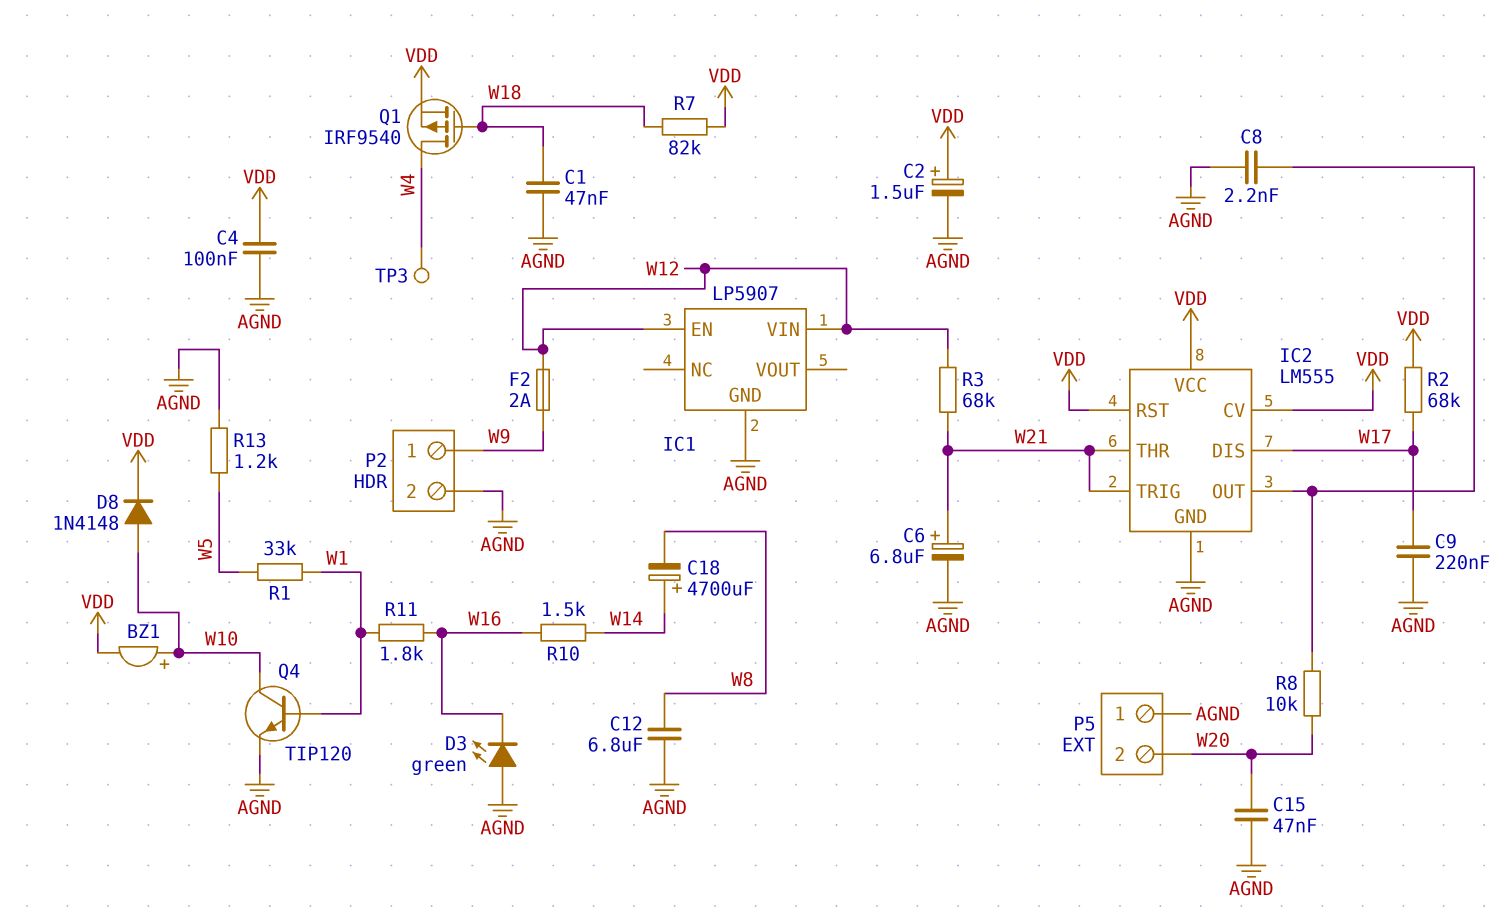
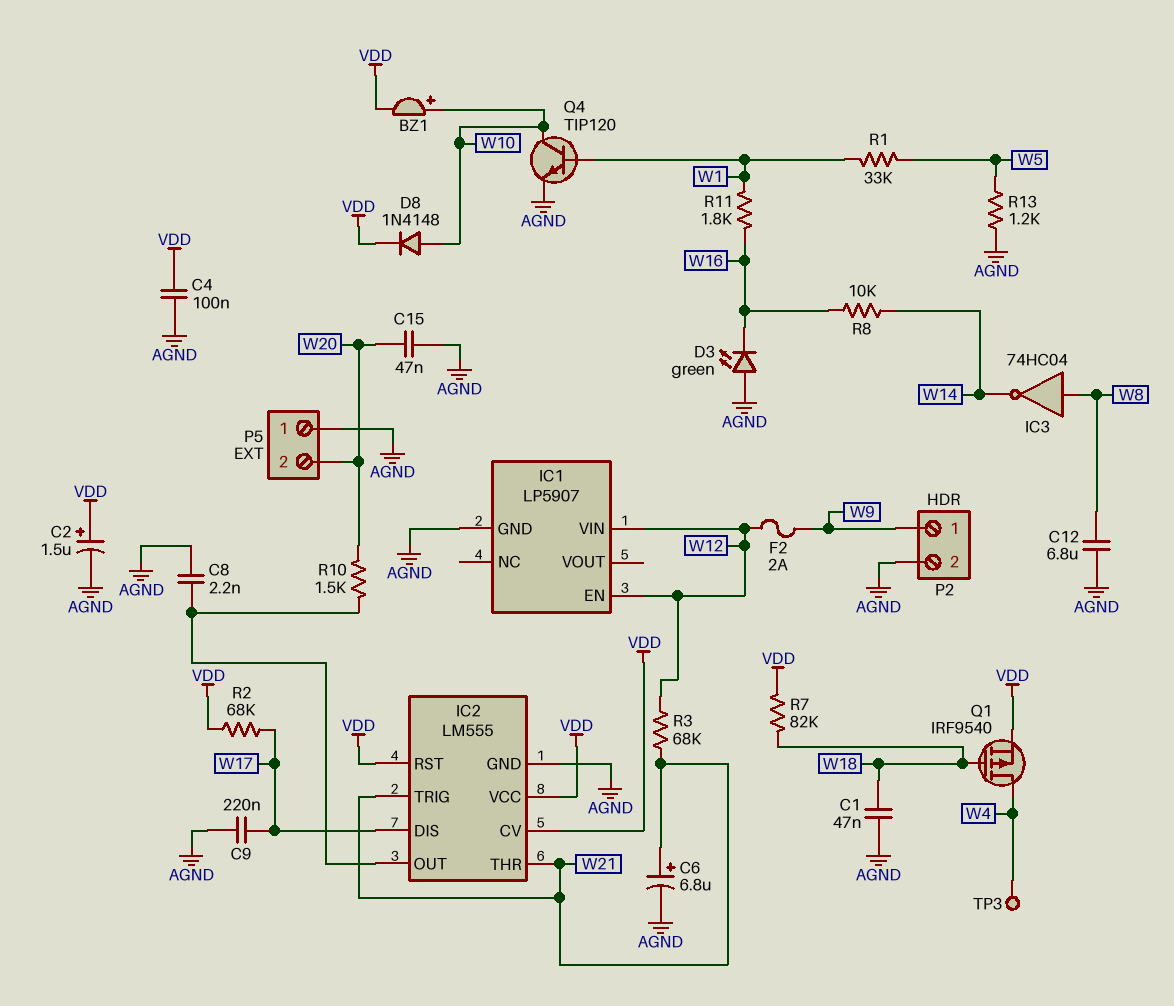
C18: 4700uF (plus W14, minus W8) -> none
IC3: none -> NOT 74HC04 (in W8, out W14)
R8: 10k (IC2/OUT, W20) -> 10k (W14, W16)
R10: 1.5k (W14, W16) -> 1.5k (IC2/OUT, W20)

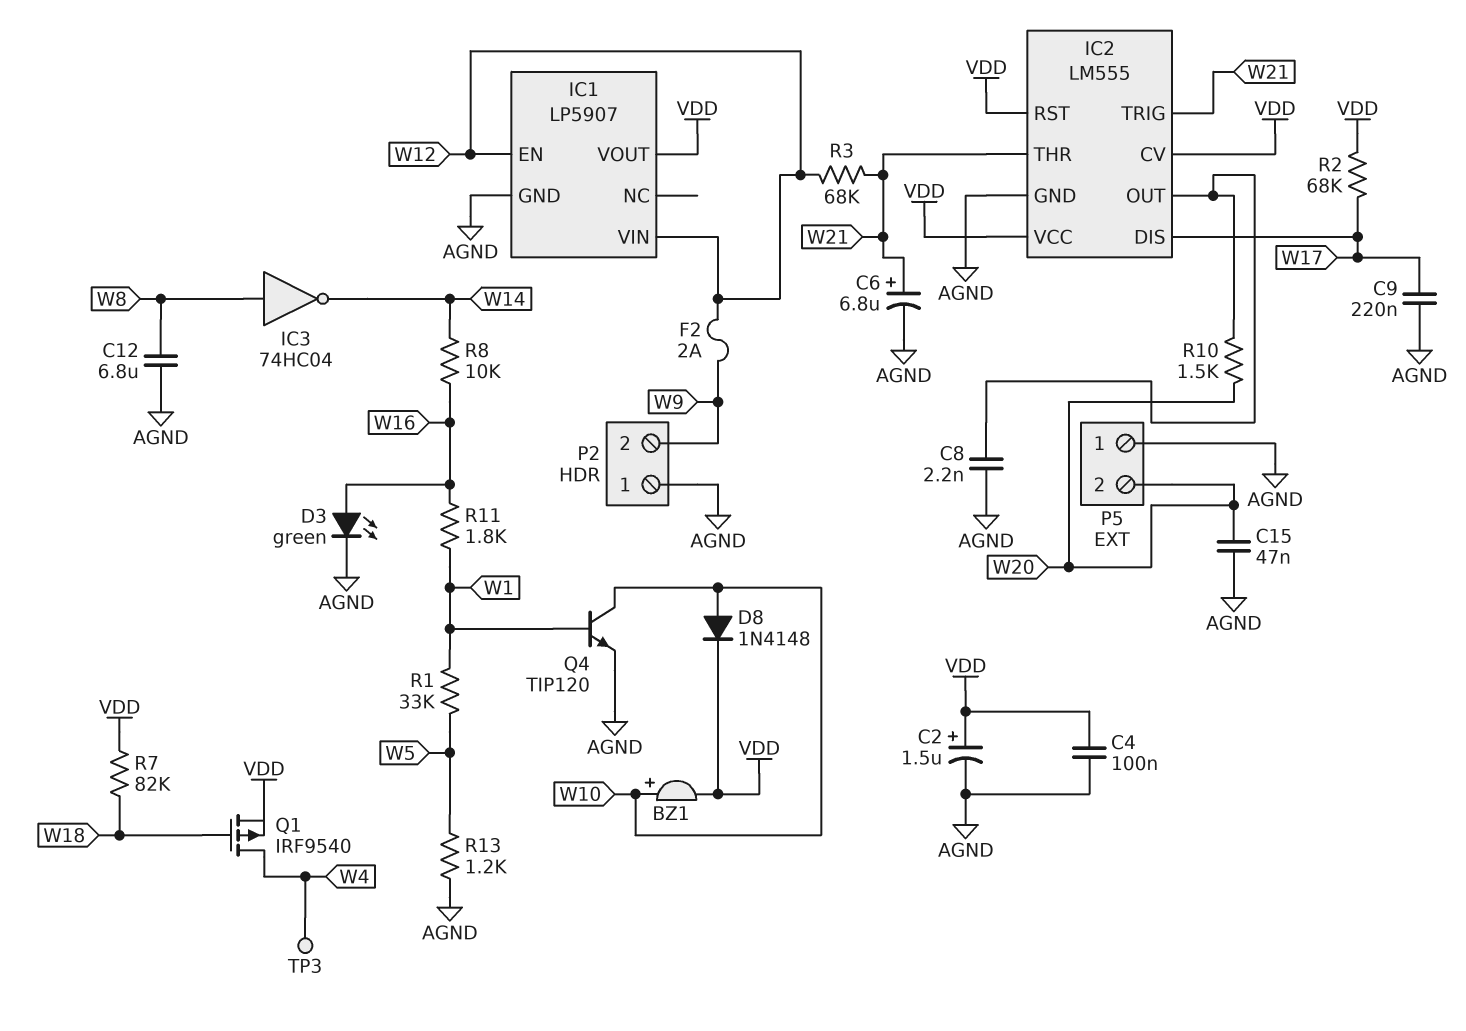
C1: 47nF (AGND, W18) -> none
D3: LED green (A AGND, K W16) -> LED green (A W16, K AGND)
IC1 pin VOUT: none -> VDD
P2 pin 1: W9 -> AGND
P2 pin 2: AGND -> W9

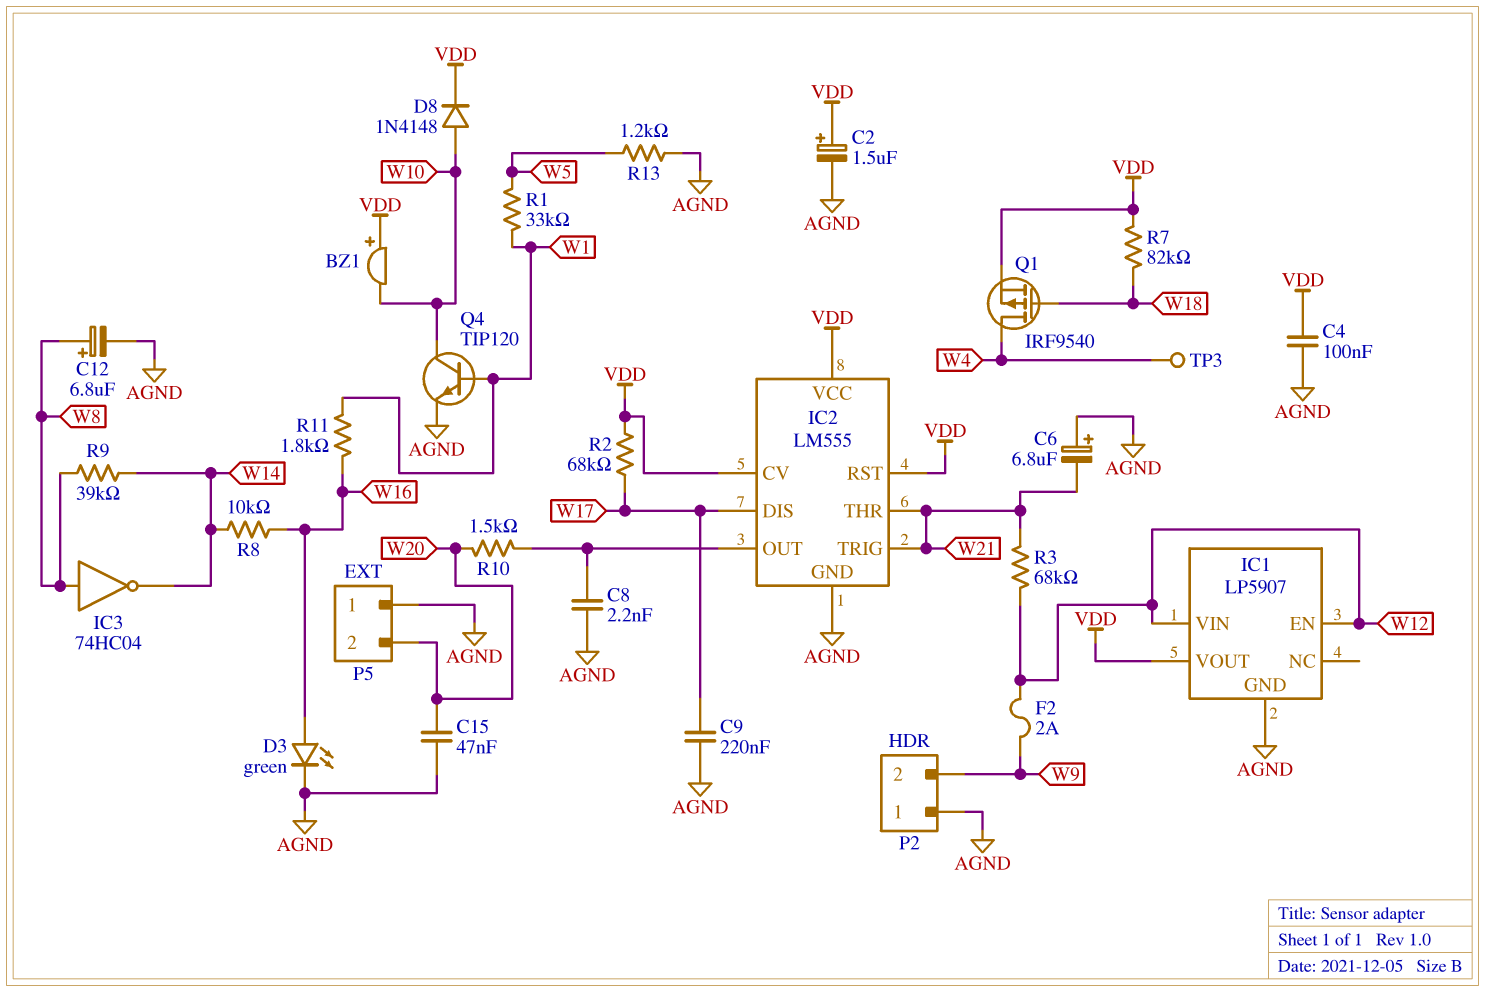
BZ1: buzzer (plus W10, minus VDD) -> buzzer (plus VDD, minus W10)
C6: 6.8uF (plus W21, minus AGND) -> 6.8uF (plus AGND, minus W21)
C12: 6.8uF (AGND, W8) -> 6.8uF (plus W8, minus AGND)
R9: none -> 39k (W8, W14)

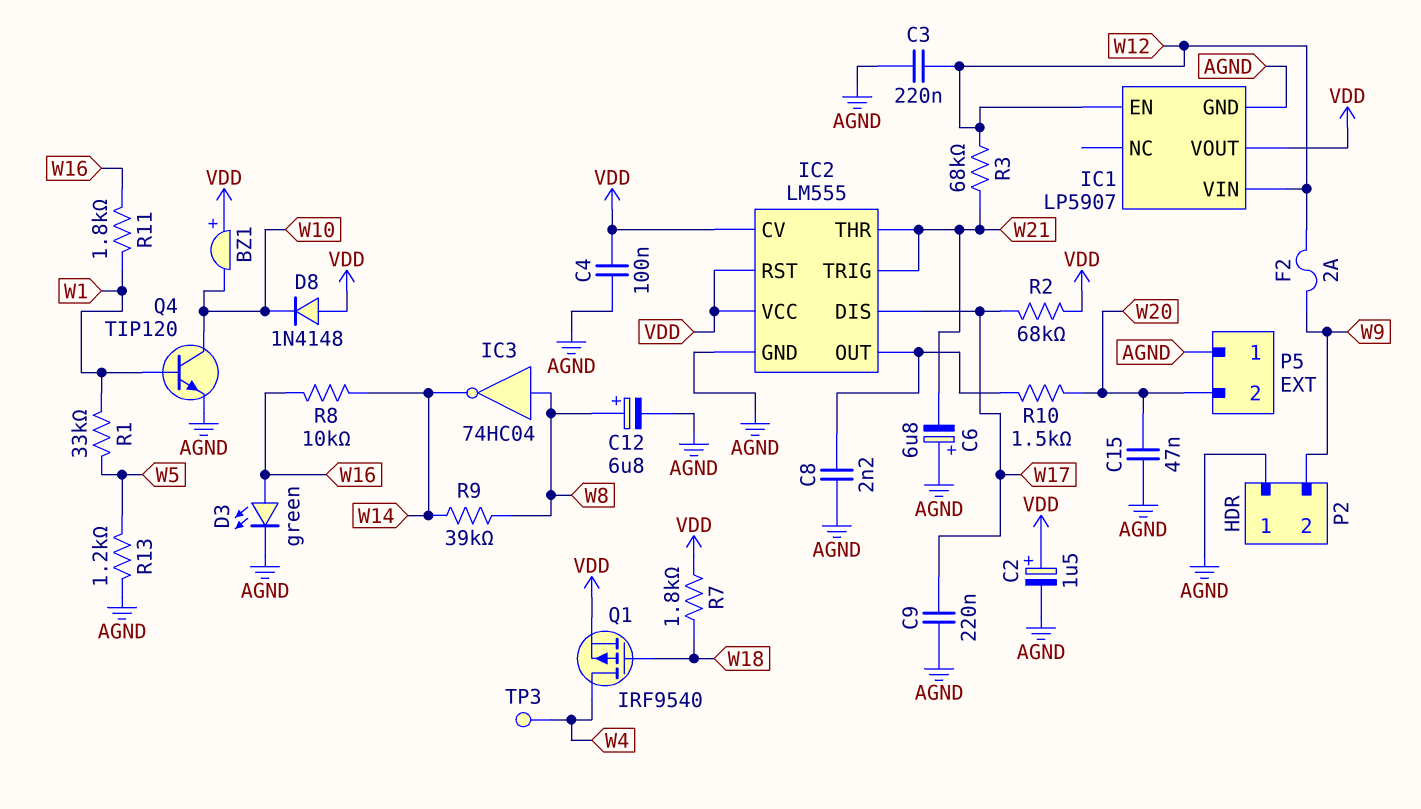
C3: none -> 220nF (AGND, W12)
D8: diode 1N4148 (A W10, K VDD) -> diode 1N4148 (A VDD, K W10)
R7: 82k (VDD, W18) -> 1.8k (VDD, W18)

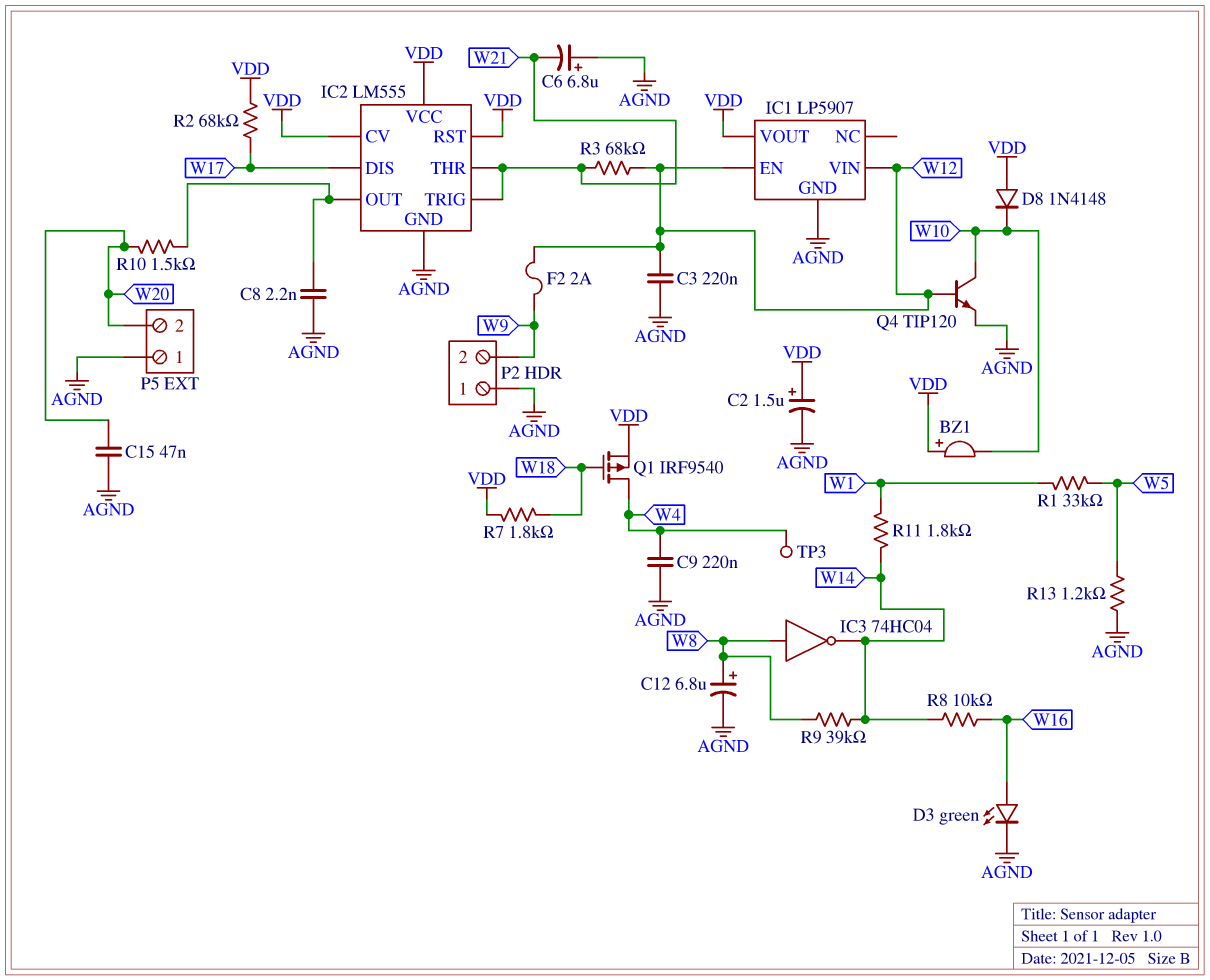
C4: 100nF (AGND, VDD) -> none
C9: 220nF (AGND, W17) -> 220nF (AGND, W4)
Q4: NPN TIP120 (B W1, C W10, E AGND) -> NPN TIP120 (B W12, C W10, E AGND)
R11: 1.8k (W1, W16) -> 1.8k (W1, W14)

